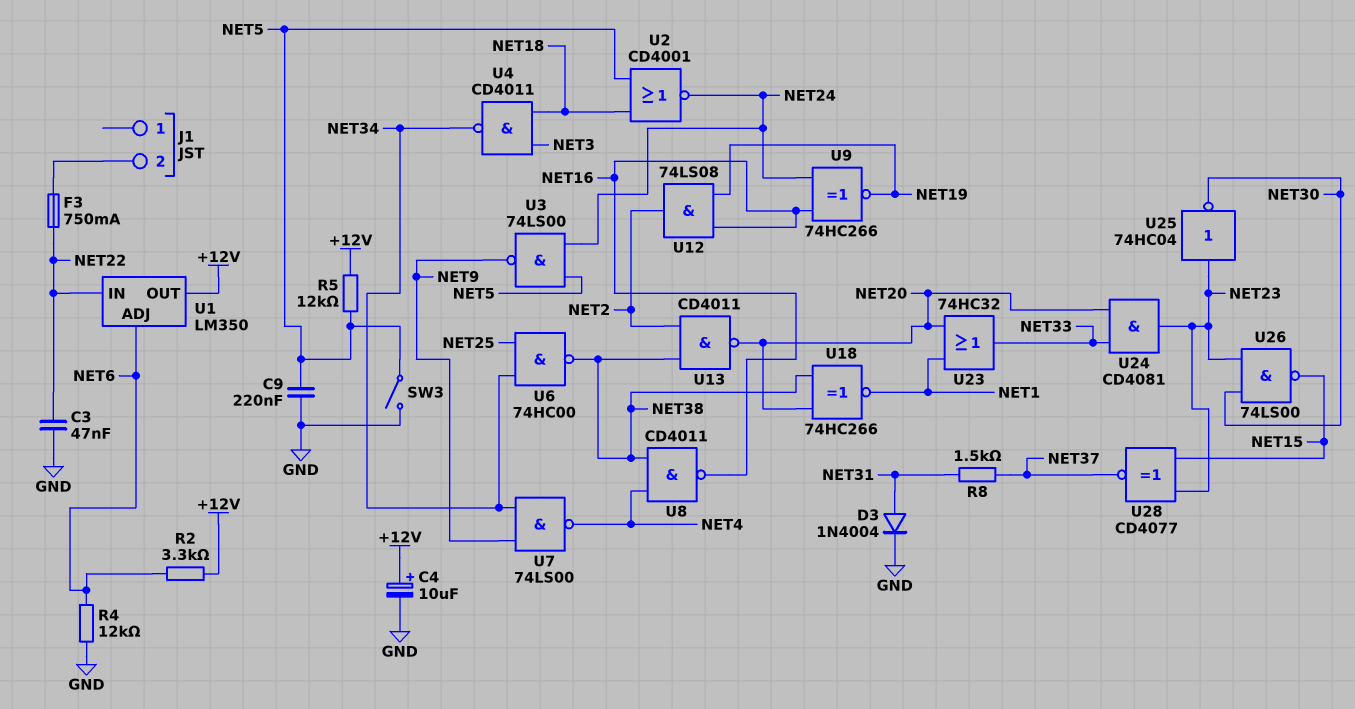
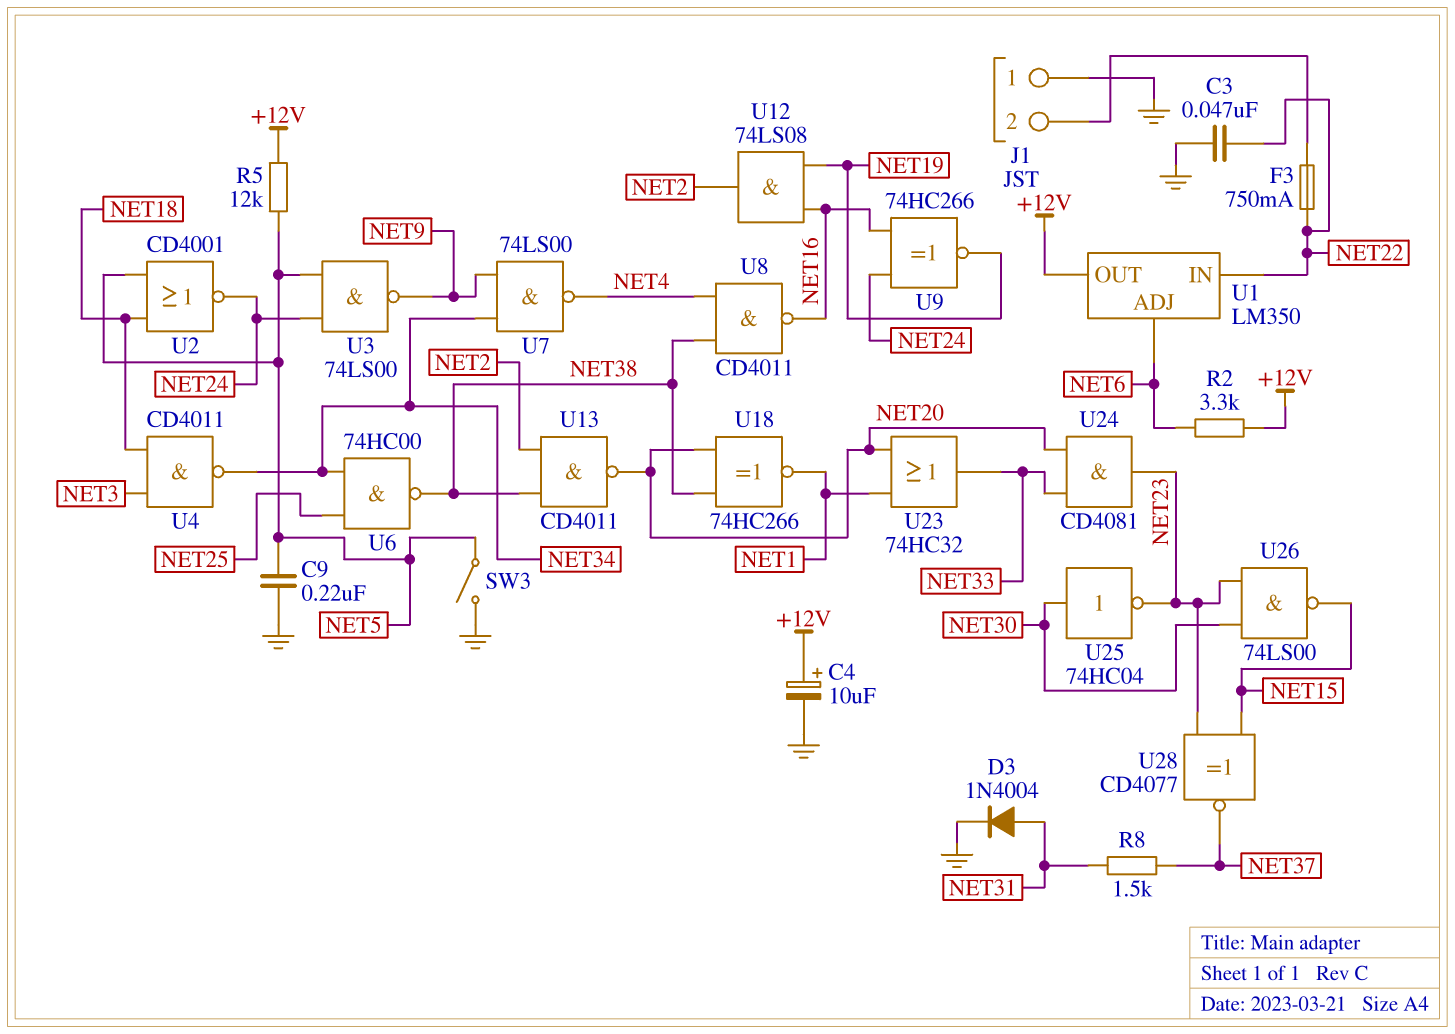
J1 pin 1: none -> GND
R4: 12k (GND, NET6) -> none
U25: NOT 74HC04 (in NET23, out NET30) -> NOT 74HC04 (in NET30, out NET23)

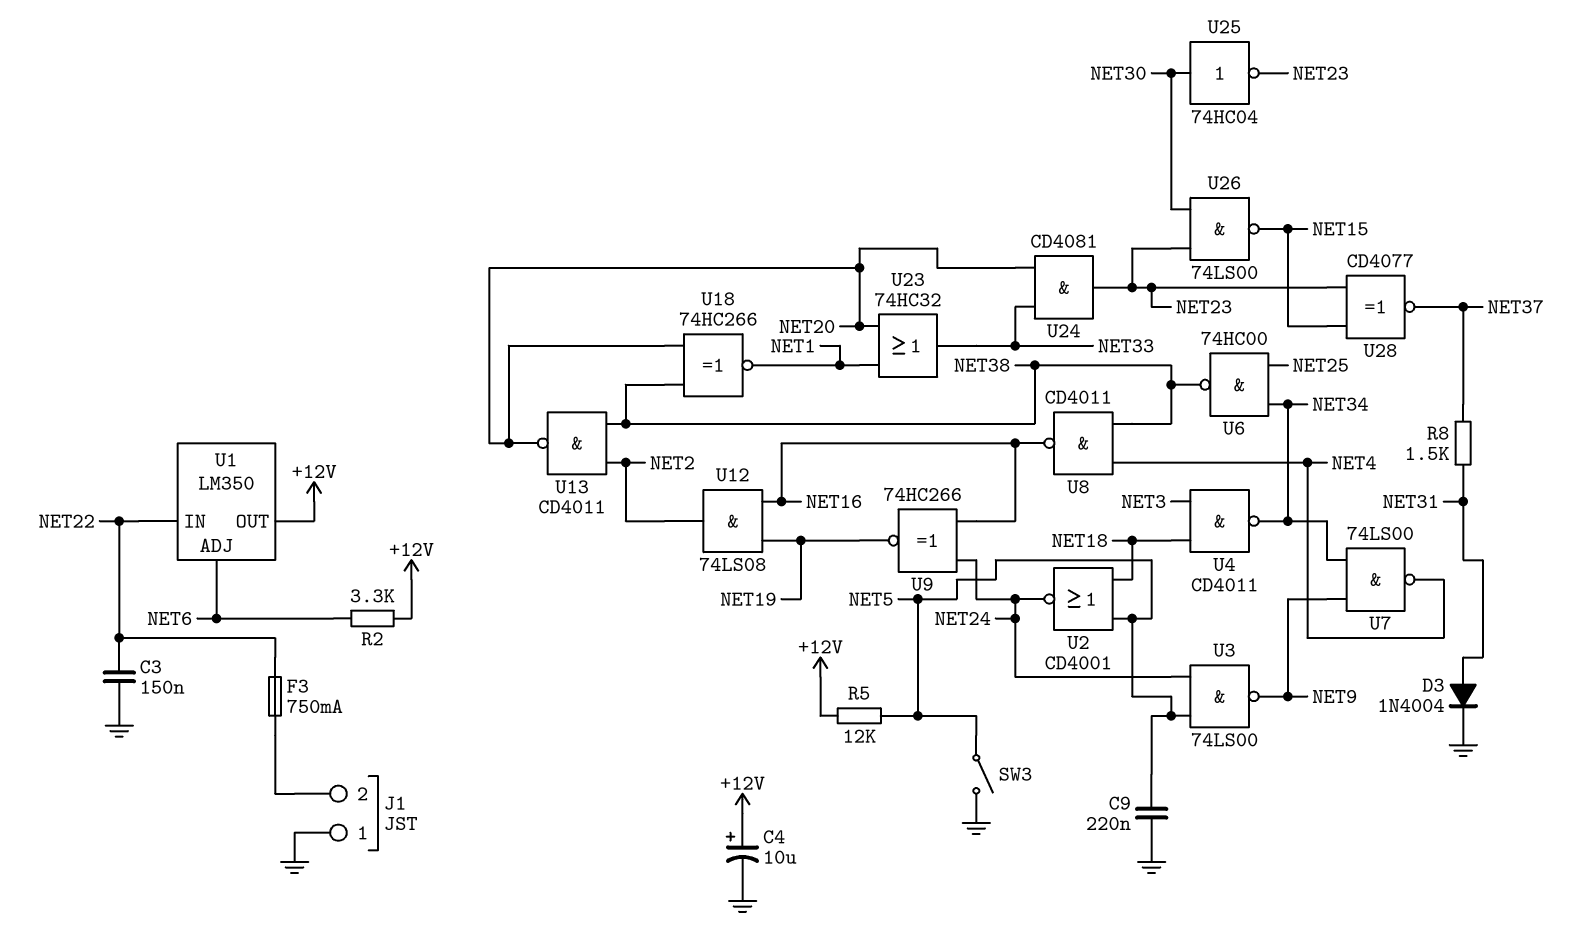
C3: 47nF (GND, NET22) -> 150nF (GND, NET22)

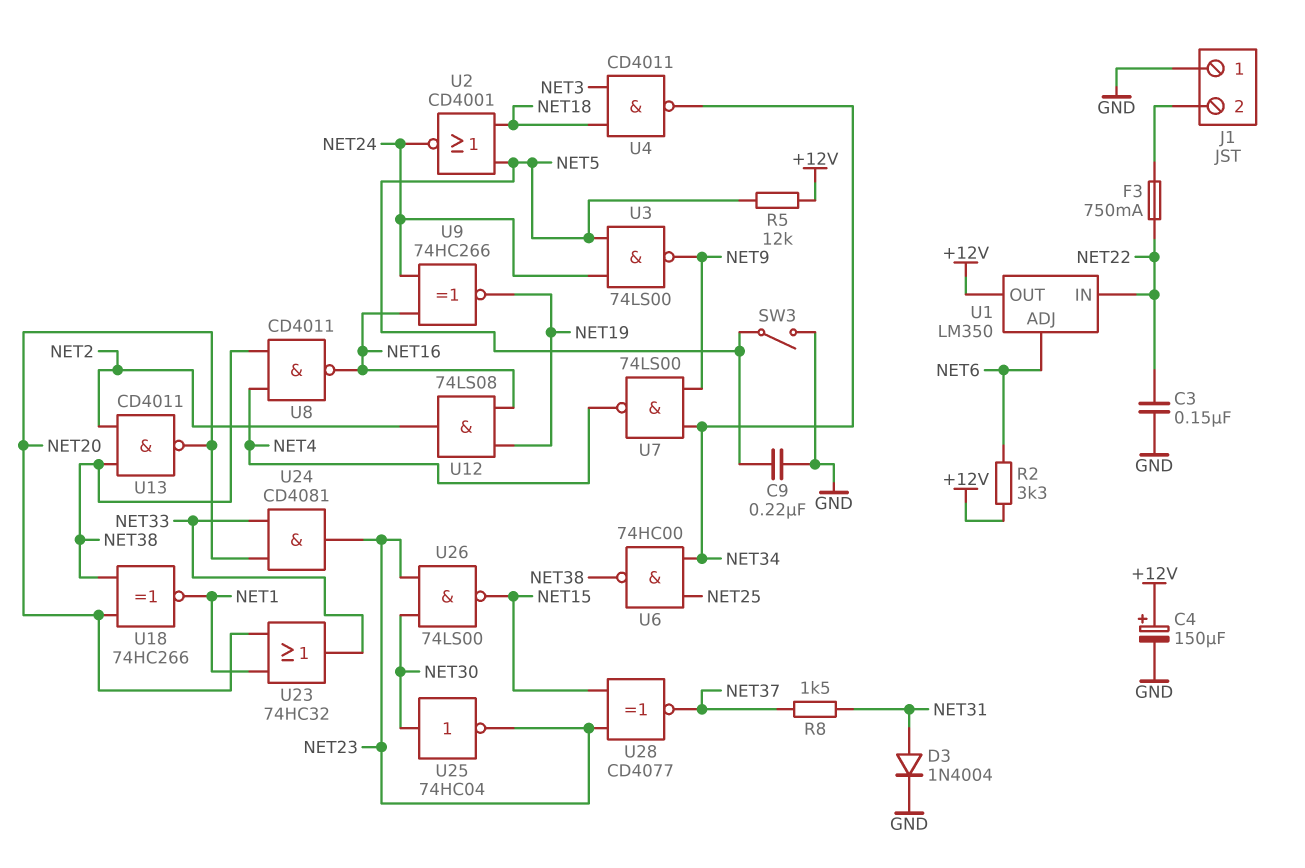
C4: 10uF (plus +12V, minus GND) -> 150uF (plus +12V, minus GND)

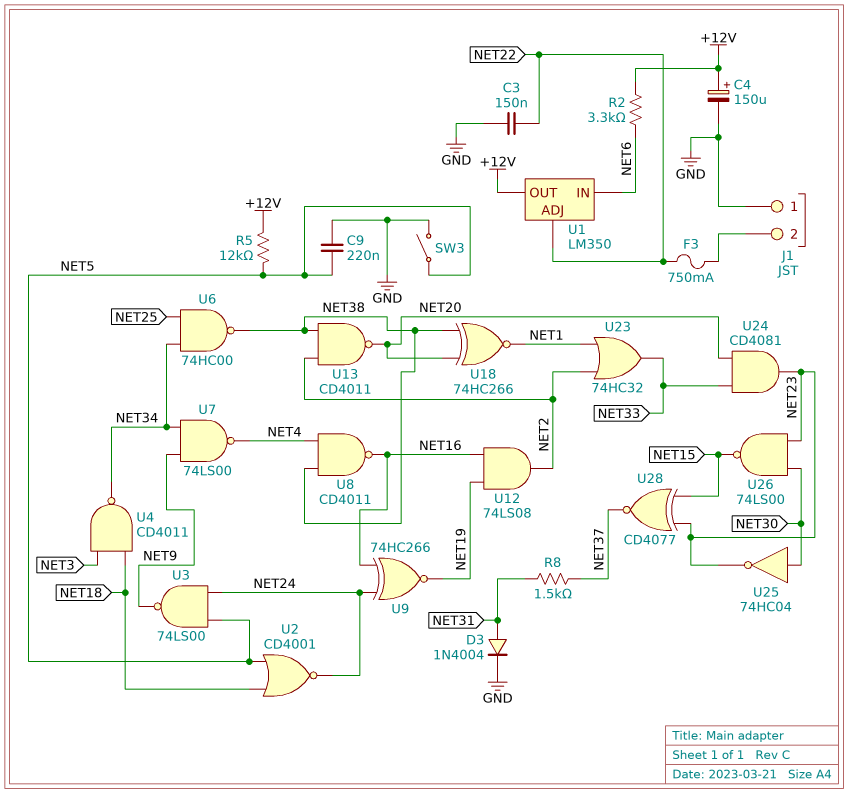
U1 pin ADJ: NET6 -> NET22
U1 pin IN: NET22 -> NET6
U23: OR 74HC32 (in NET1, in NET20, out NET33) -> OR 74HC32 (in NET1, in NET2, out NET33)

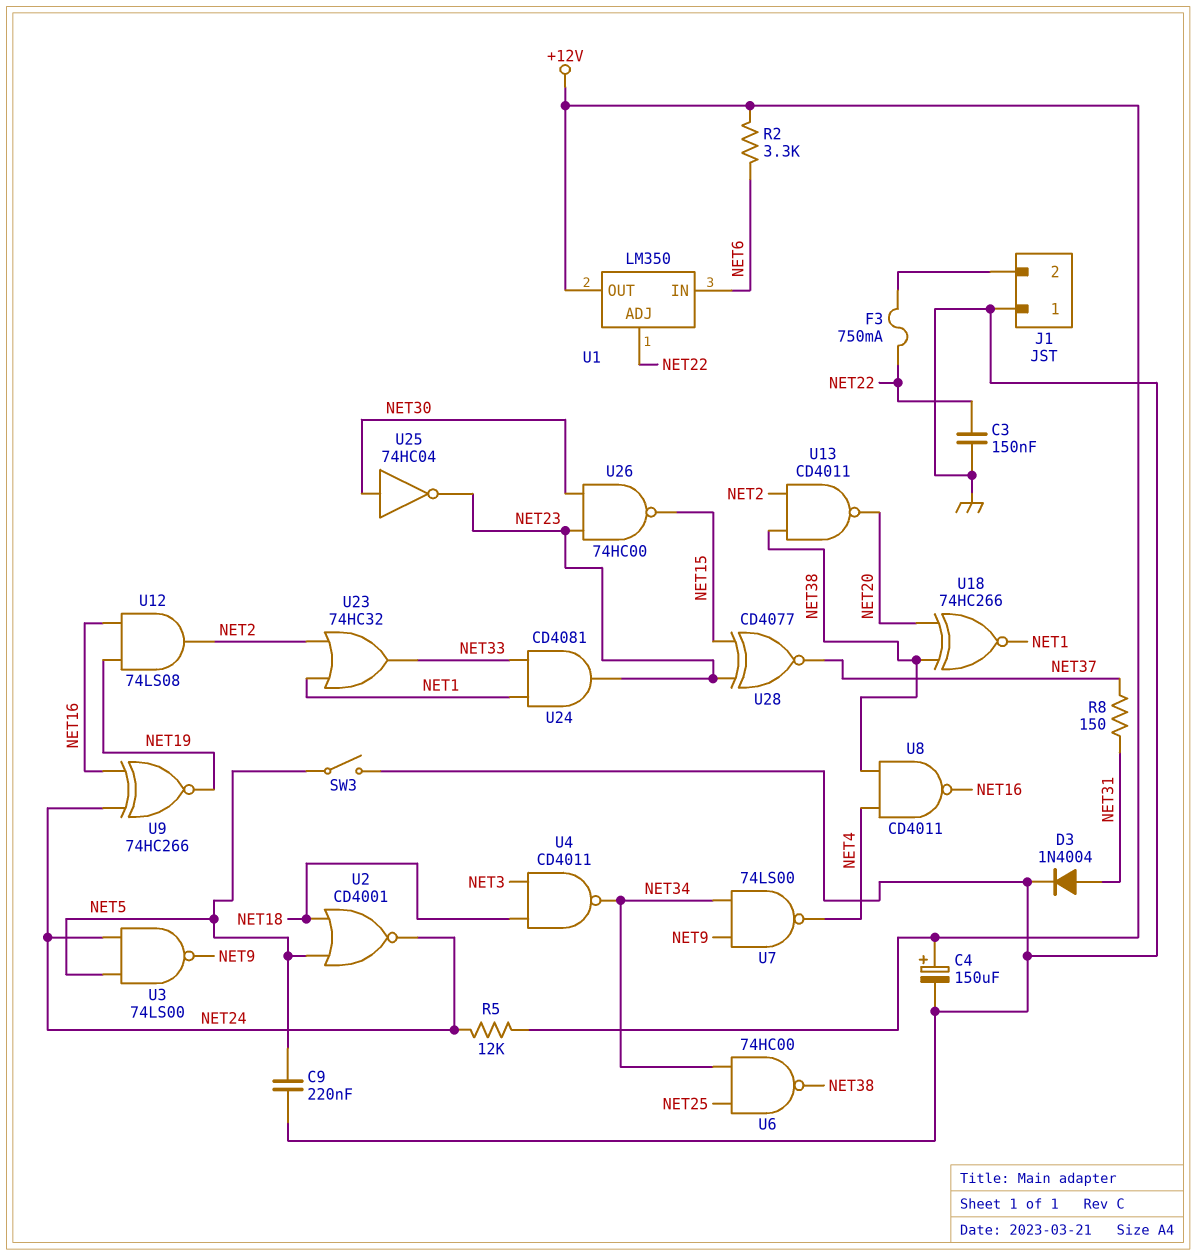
R5: 12k (+12V, NET5) -> 12k (+12V, NET24)
R8: 1.5k (NET31, NET37) -> 150 (NET31, NET37)
U24: AND CD4081 (in NET20, in NET33, out NET23) -> AND CD4081 (in NET1, in NET33, out NET23)
U26: NAND 74LS00 (in NET23, in NET30, out NET15) -> NAND 74HC00 (in NET23, in NET30, out NET15)

